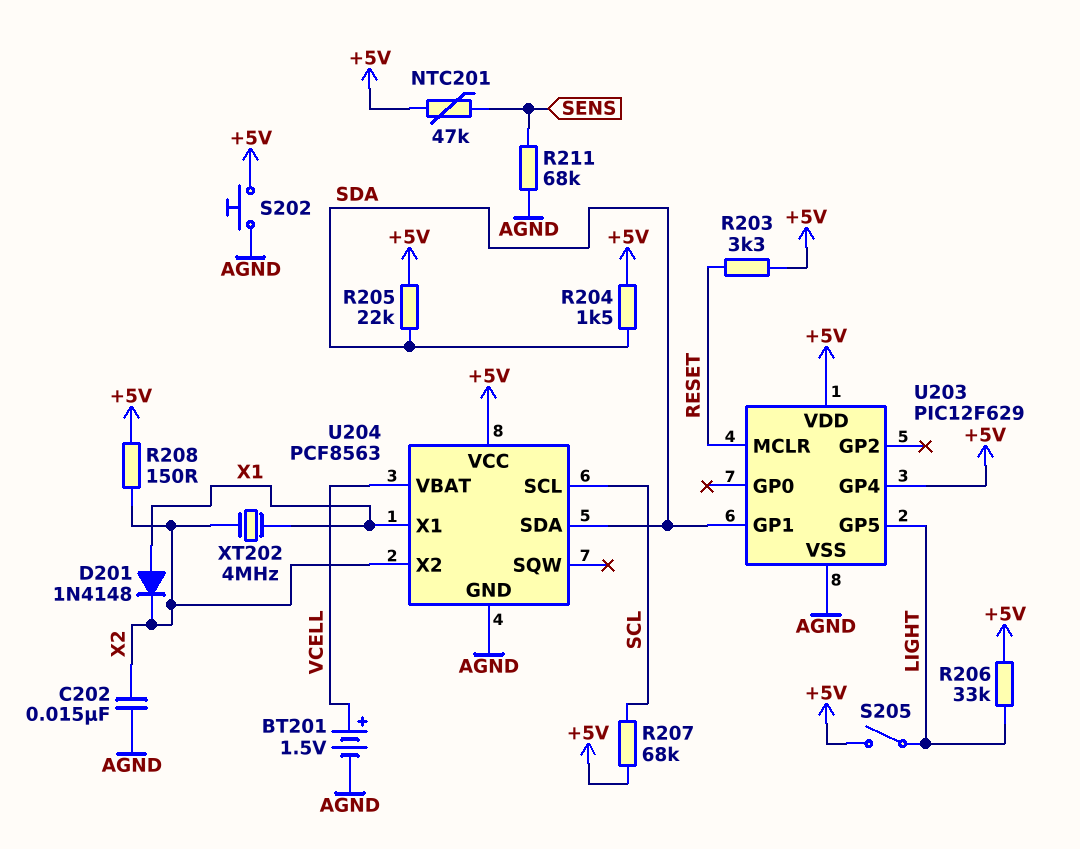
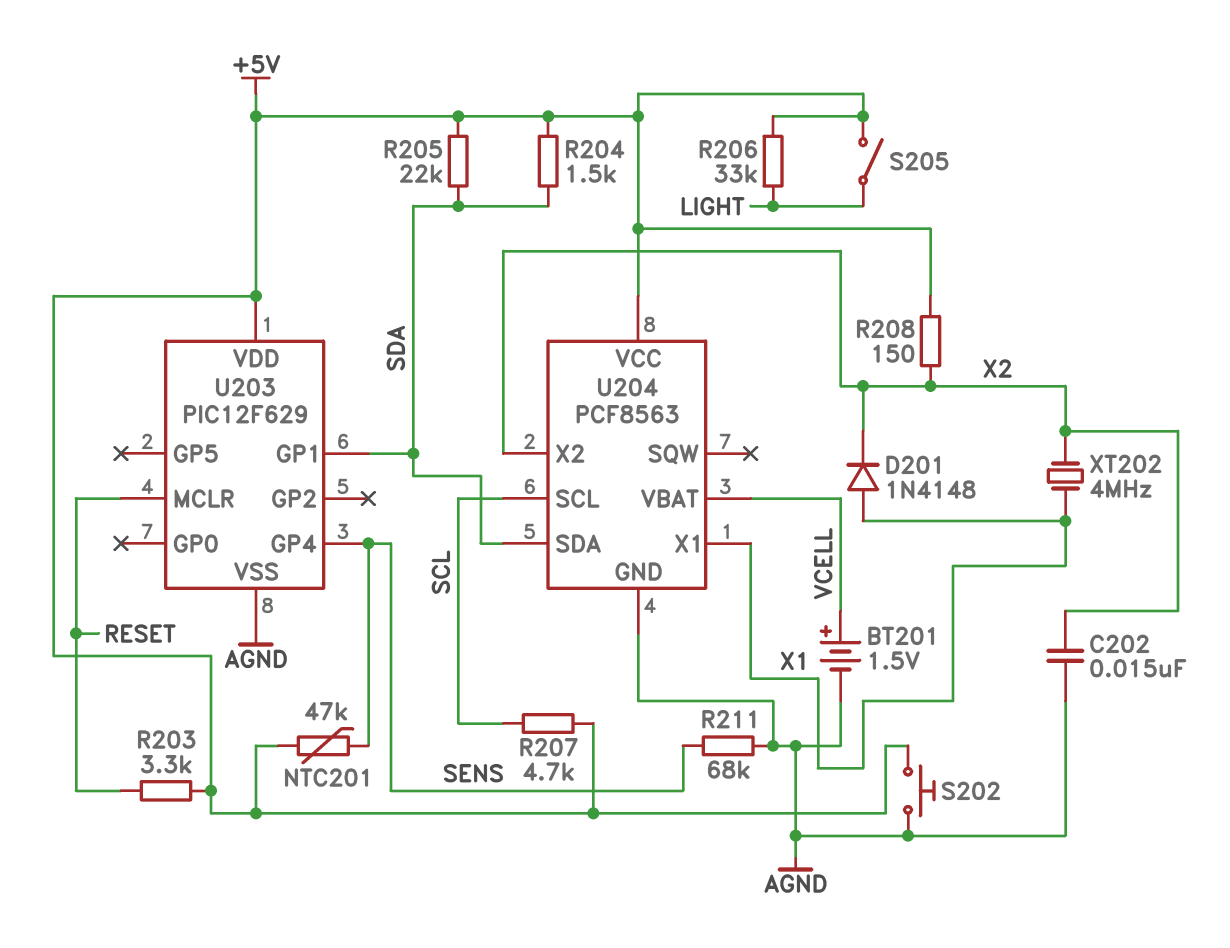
R207: 68k (+5V, SCL) -> 4.7k (+5V, SCL)
U203 pin GP4: +5V -> SENS
U203 pin GP5: LIGHT -> none

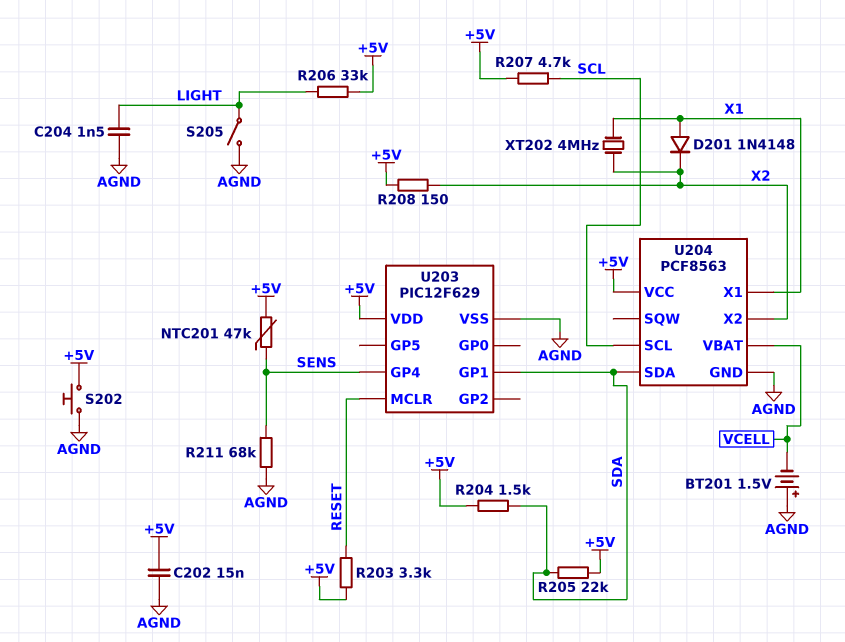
BT201: 1.5V (plus VCELL, minus AGND) -> 1.5V (plus AGND, minus VCELL)
C202: 15nF (AGND, X2) -> 15nF (+5V, AGND)
C204: none -> 1.5nF (AGND, LIGHT)
S205: switch (+5V, LIGHT) -> switch (AGND, LIGHT)

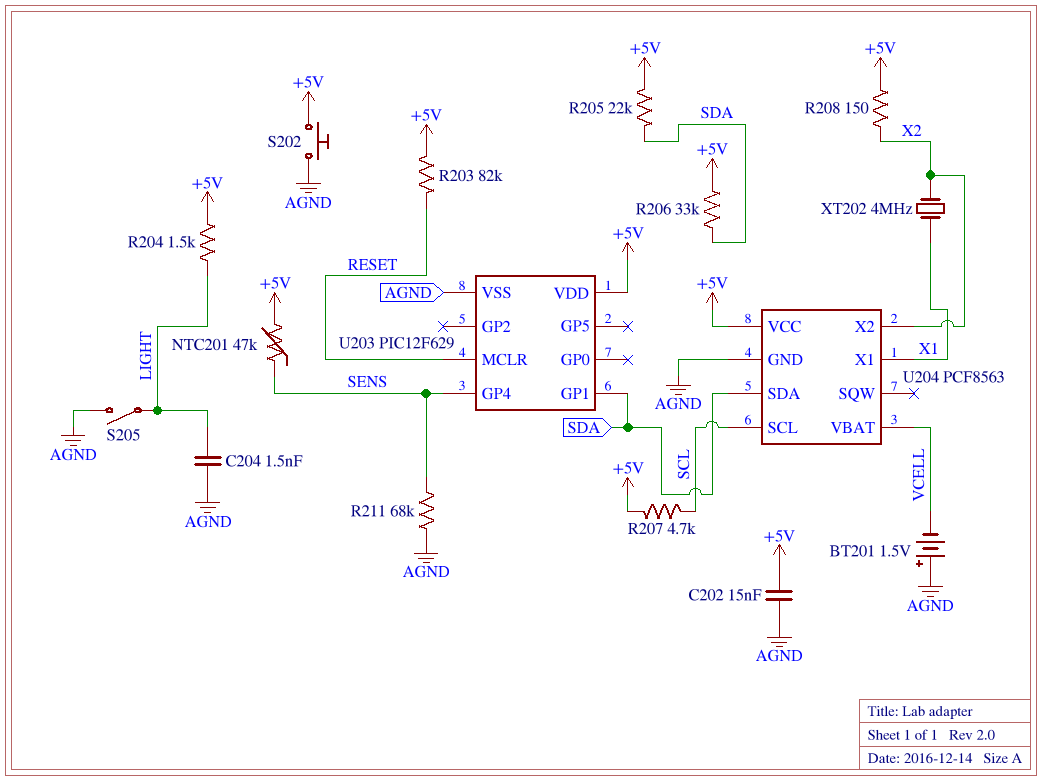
D201: diode 1N4148 (A X1, K X2) -> none
R203: 3.3k (+5V, RESET) -> 82k (+5V, RESET)
R204: 1.5k (+5V, SDA) -> 1.5k (+5V, LIGHT)
R206: 33k (+5V, LIGHT) -> 33k (+5V, SDA)

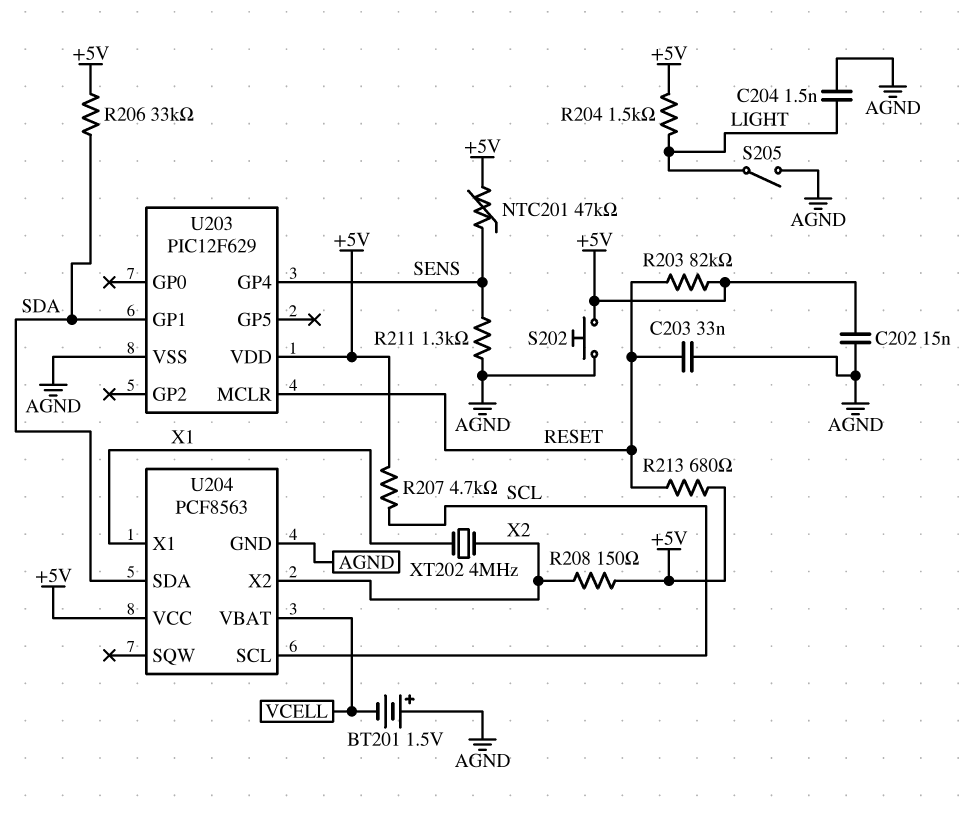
C203: none -> 33nF (AGND, RESET)
R205: 22k (+5V, SDA) -> none
R211: 68k (AGND, SENS) -> 1.3k (AGND, SENS)
R213: none -> 680 (+5V, RESET)

